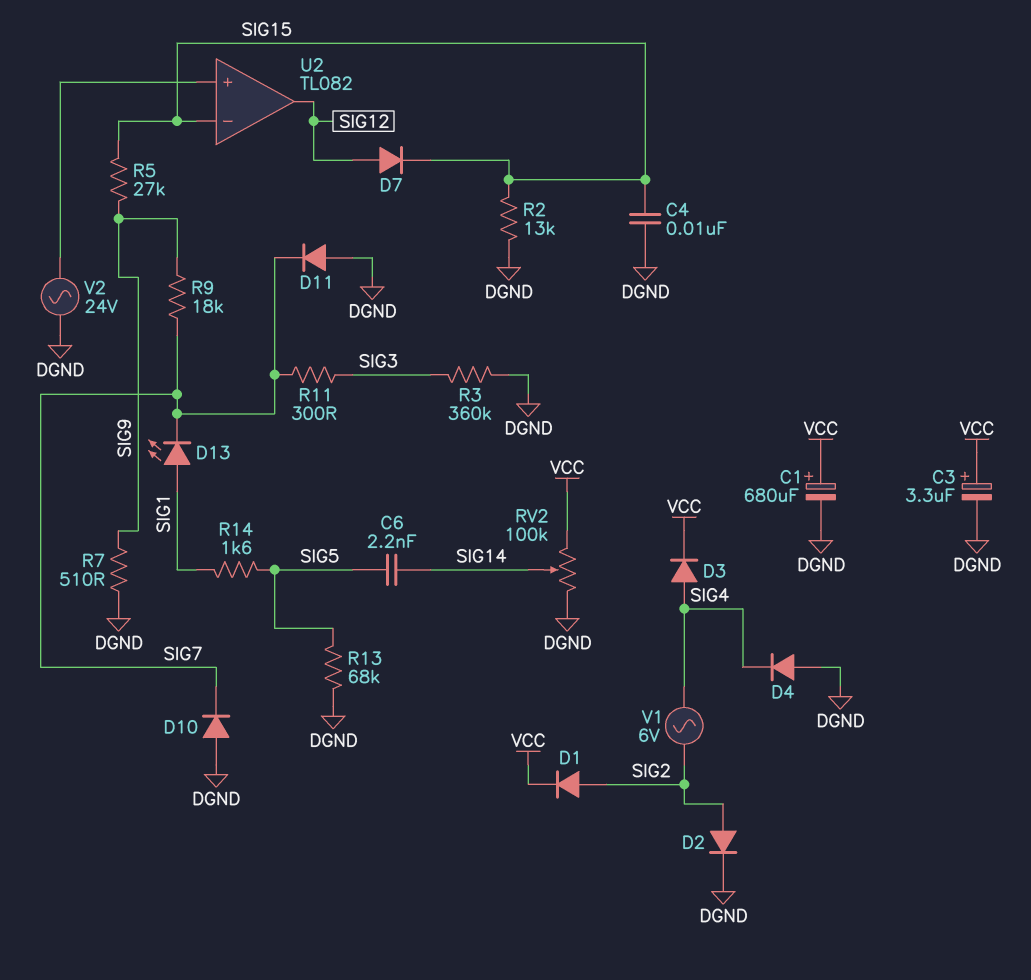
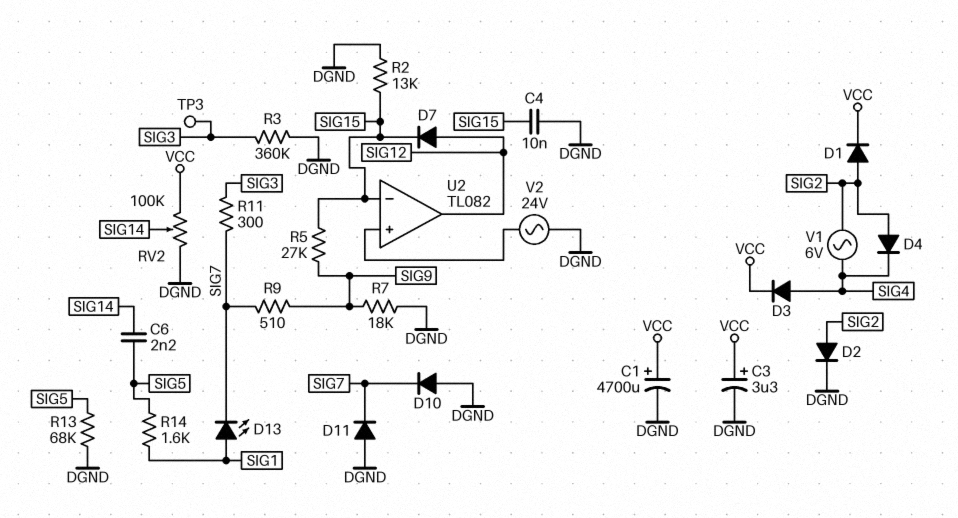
C1: 680uF (plus VCC, minus DGND) -> 4700uF (plus VCC, minus DGND)
D4: diode (A DGND, K SIG4) -> diode (A SIG2, K SIG4)
R7: 510 (DGND, SIG9) -> 18k (DGND, SIG9)
R9: 18k (SIG7, SIG9) -> 510 (SIG7, SIG9)
TP3: none -> test point (SIG3)

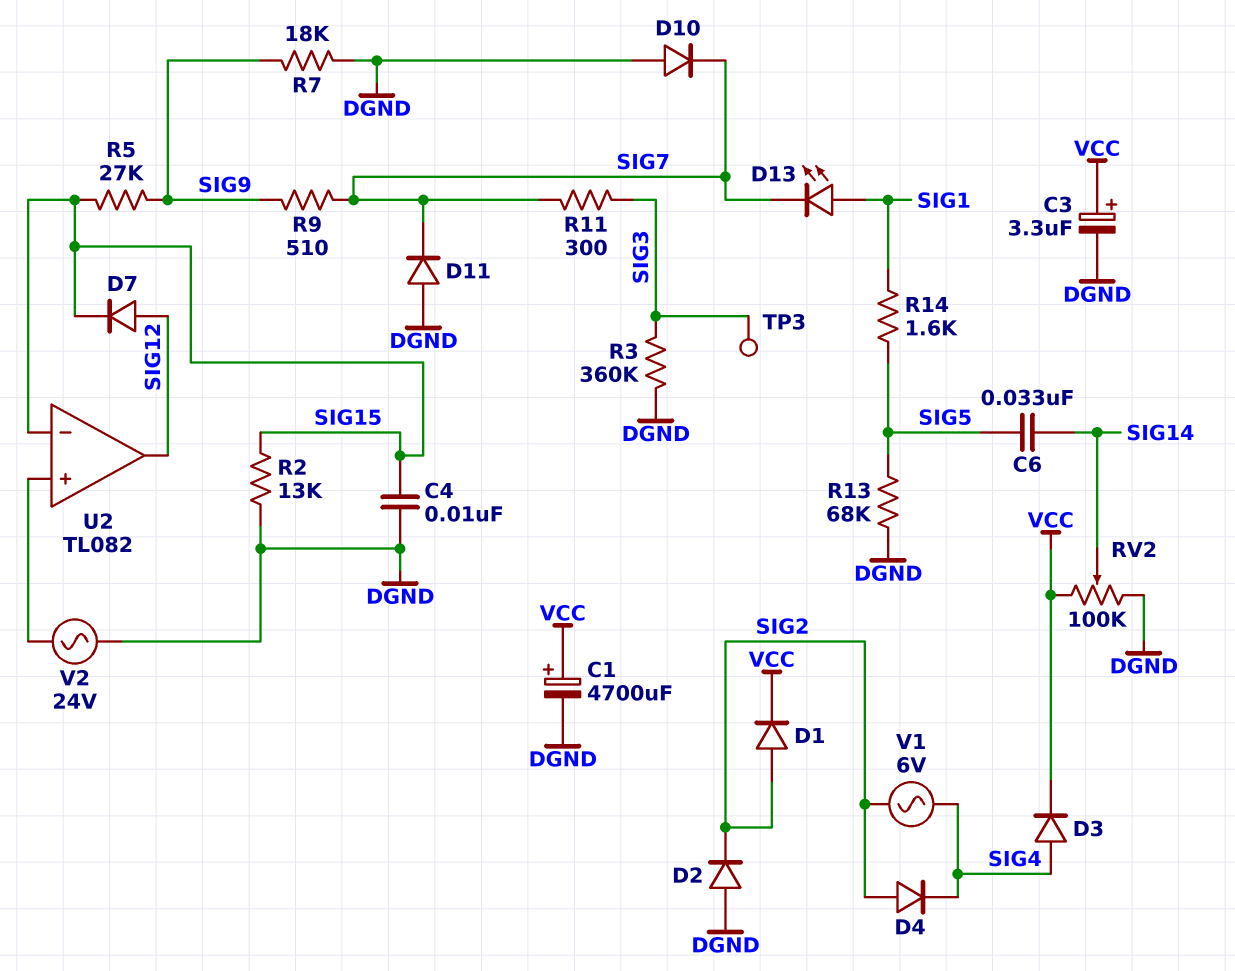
C6: 2.2nF (SIG5, SIG14) -> 33nF (SIG5, SIG14)
D2: diode (A SIG2, K DGND) -> diode (A DGND, K SIG2)

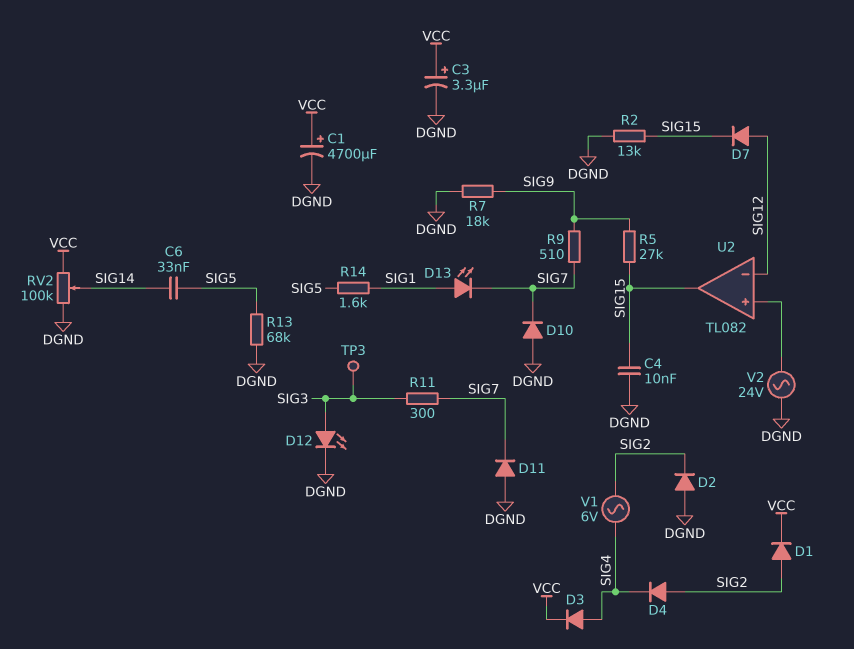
D12: none -> LED (A SIG3, K DGND)
R3: 360k (DGND, SIG3) -> none
U2 pin in-: SIG15 -> SIG12
U2 pin out: SIG12 -> SIG15

